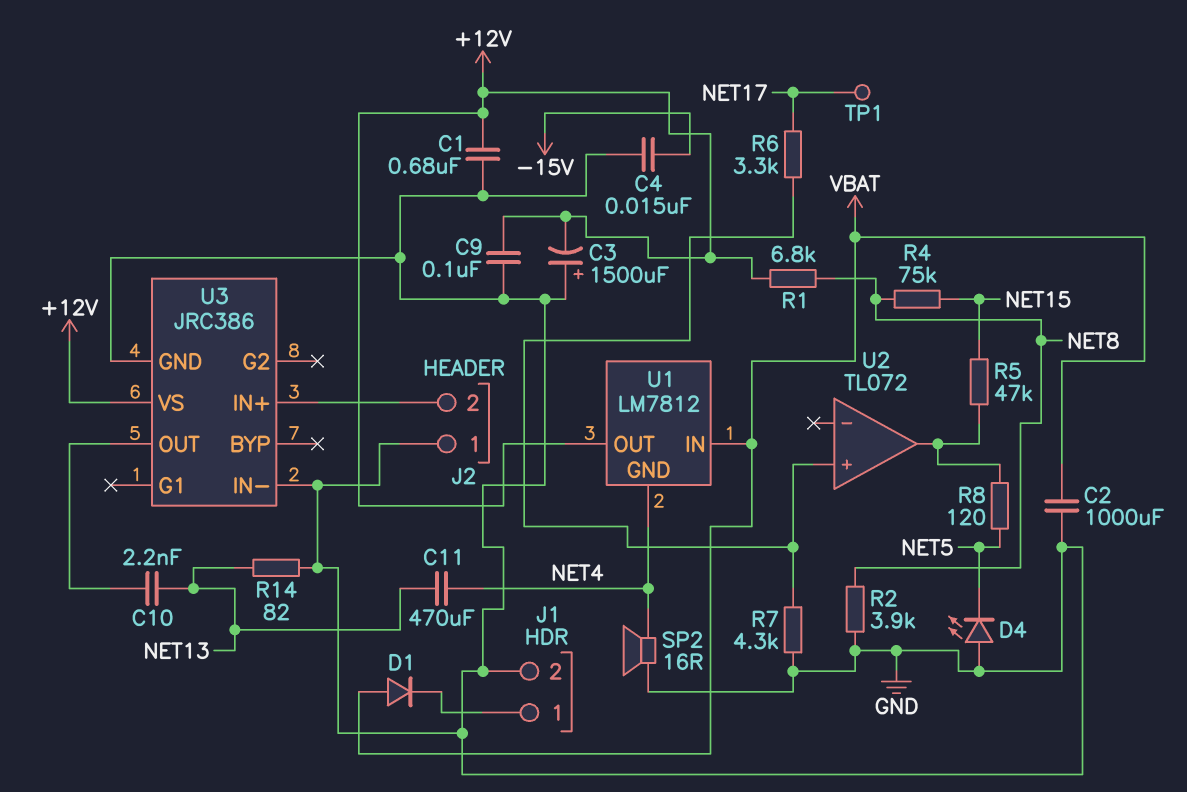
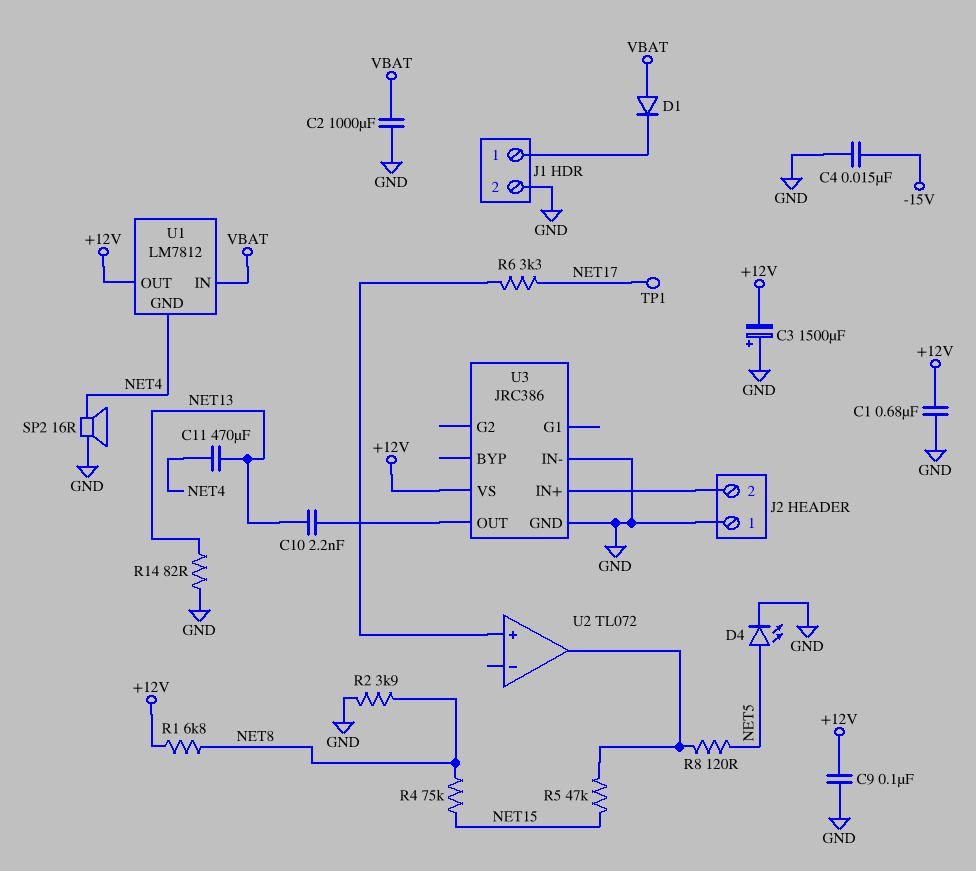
D4: LED (A GND, K NET5) -> LED (A NET5, K GND)
R7: 4.3k (GND, U2/in+) -> none

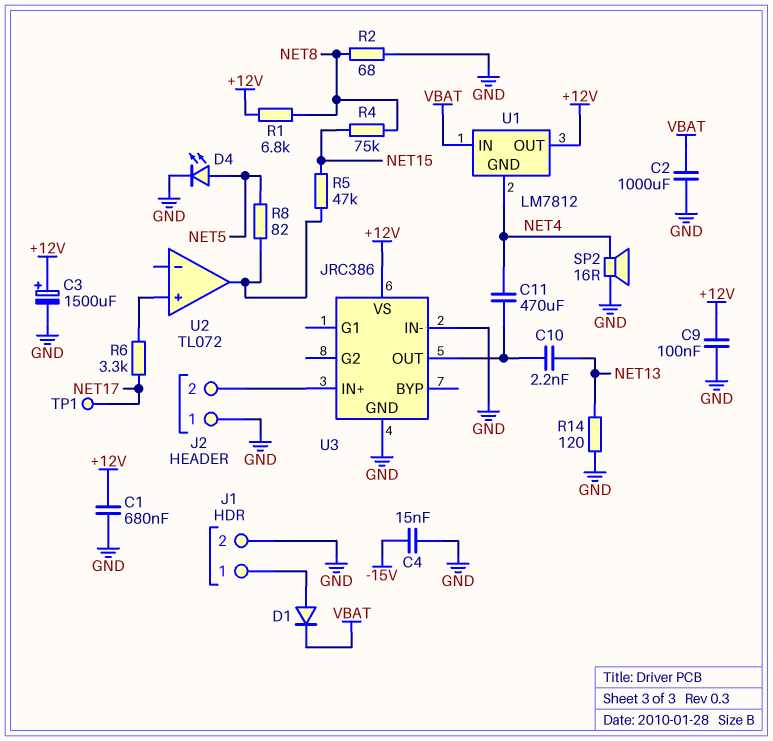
C3: 1500uF (plus GND, minus +12V) -> 1500uF (plus +12V, minus GND)
C11: 470uF (NET4, NET13) -> 470uF (NET4, U3/OUT)
D1: diode (A VBAT, K J1/1) -> diode (A J1/1, K VBAT)
R2: 3.9k (GND, NET8) -> 68 (GND, NET8)
R8: 120 (NET5, U2/out) -> 82 (NET5, U2/out)
R14: 82 (GND, NET13) -> 120 (GND, NET13)

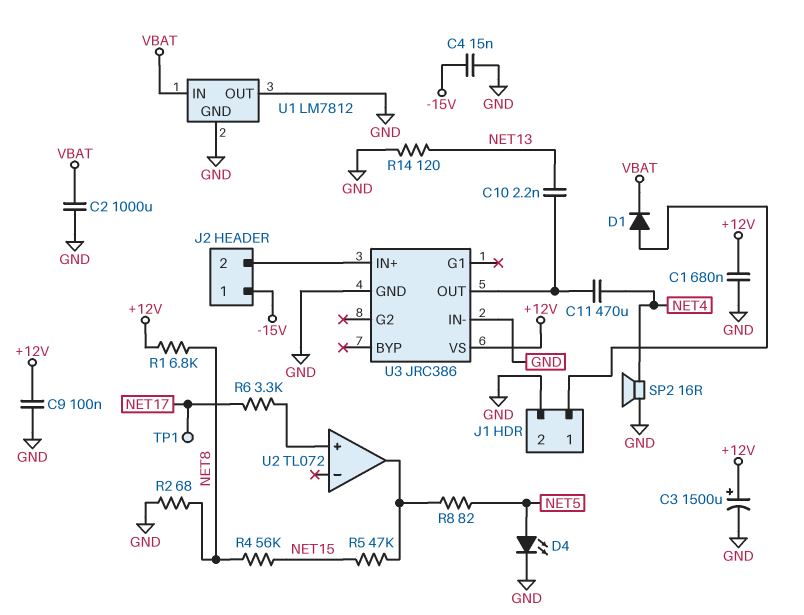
J2 pin 1: GND -> -15V
R4: 75k (NET8, NET15) -> 56k (NET8, NET15)
U1 pin GND: NET4 -> GND
U1 pin OUT: +12V -> GND

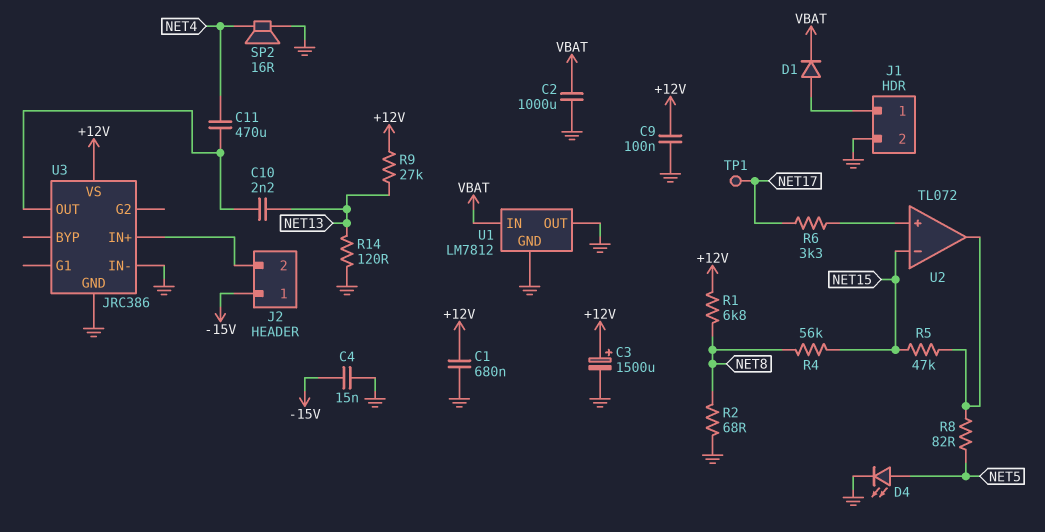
R9: none -> 27k (+12V, NET13)
U2 pin in-: none -> NET15

